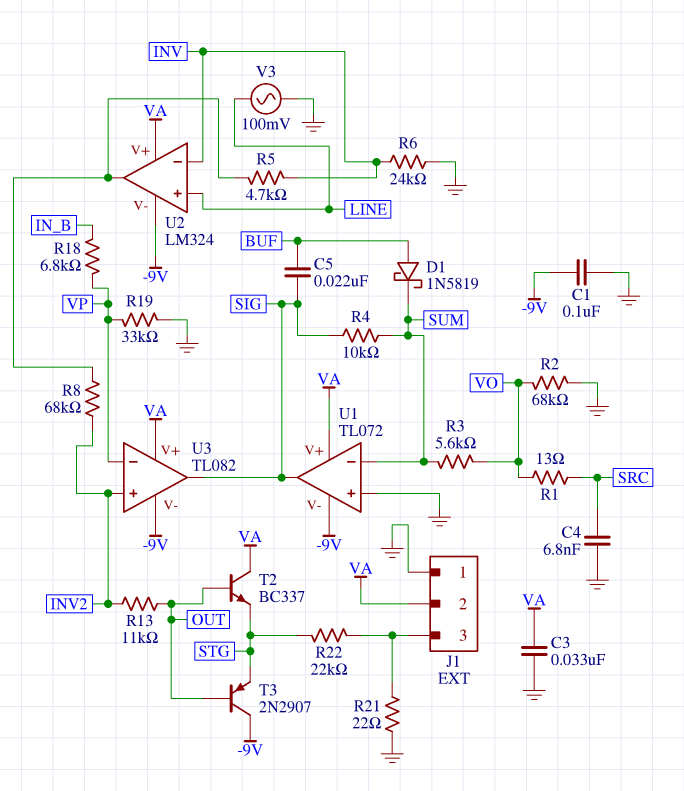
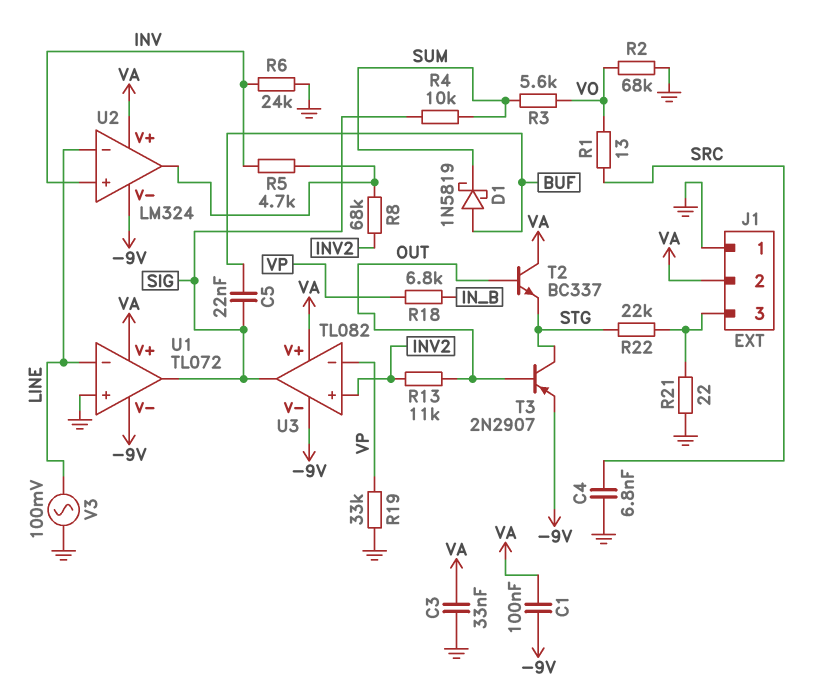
C1: 100nF (-9V, GND) -> 100nF (-9V, VA)
T3: PNP 2N2907 (B OUT, C -9V, E STG) -> PNP 2N2907 (B OUT, C STG, E -9V)
U1 pin in-: SUM -> LINE
U2 pin in+: LINE -> INV
U2 pin in-: INV -> LINE

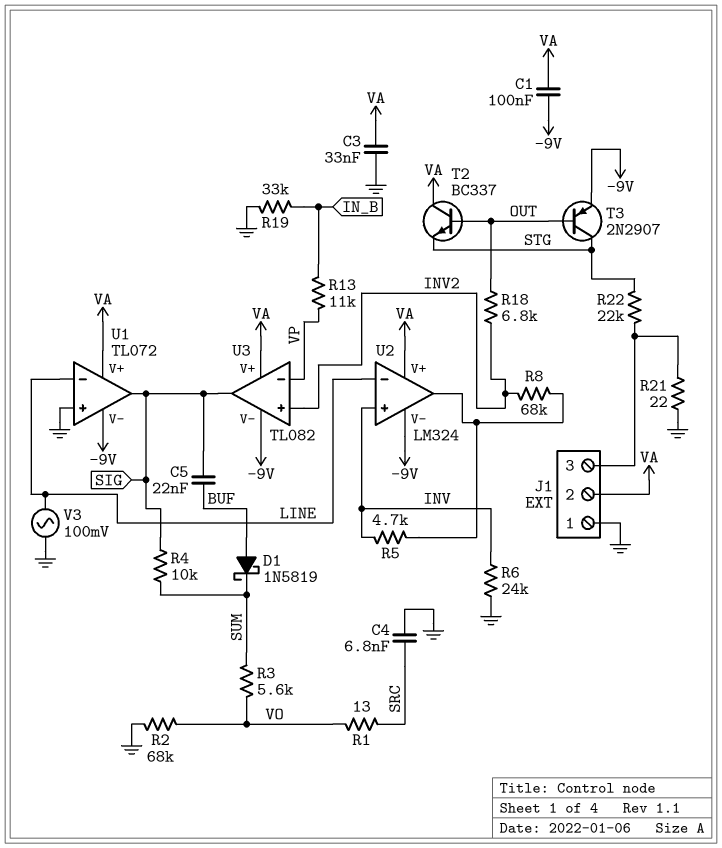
R13: 11k (INV2, OUT) -> 11k (IN_B, VP)
R18: 6.8k (IN_B, VP) -> 6.8k (INV2, OUT)
R19: 33k (GND, VP) -> 33k (GND, IN_B)

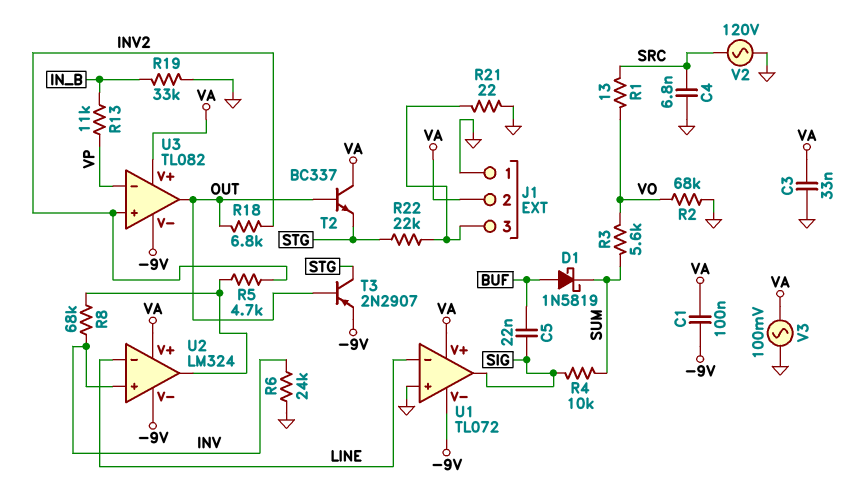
R5: 4.7k (INV, U2/out) -> 4.7k (INV2, U2/out)
R8: 68k (INV2, U2/out) -> 68k (INV, U2/out)
U3 pin out: SIG -> OUT
V2: none -> AC 120V (GND, SRC)
V3: AC 100mV (GND, LINE) -> AC 100mV (GND, VA)

